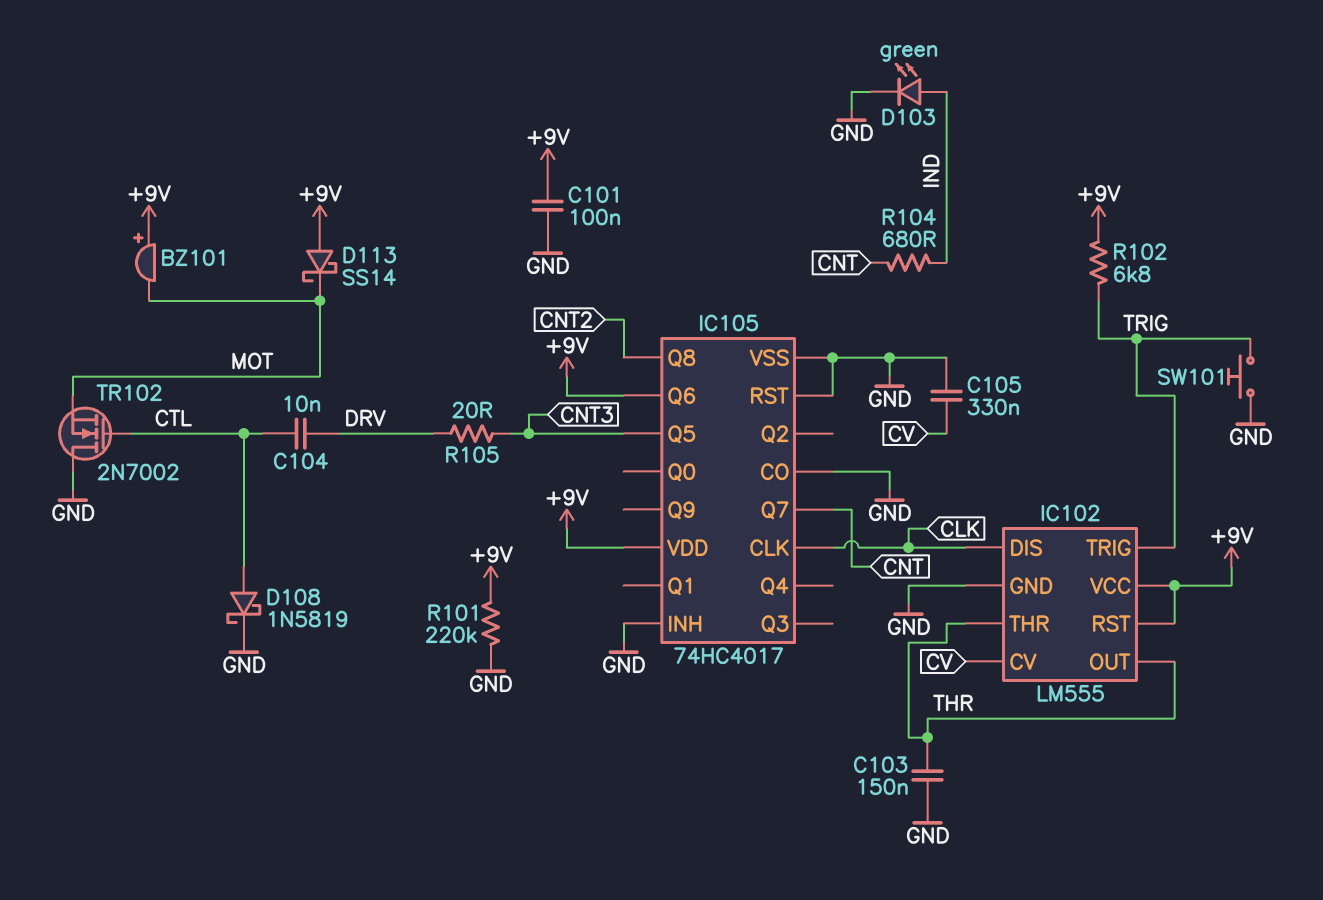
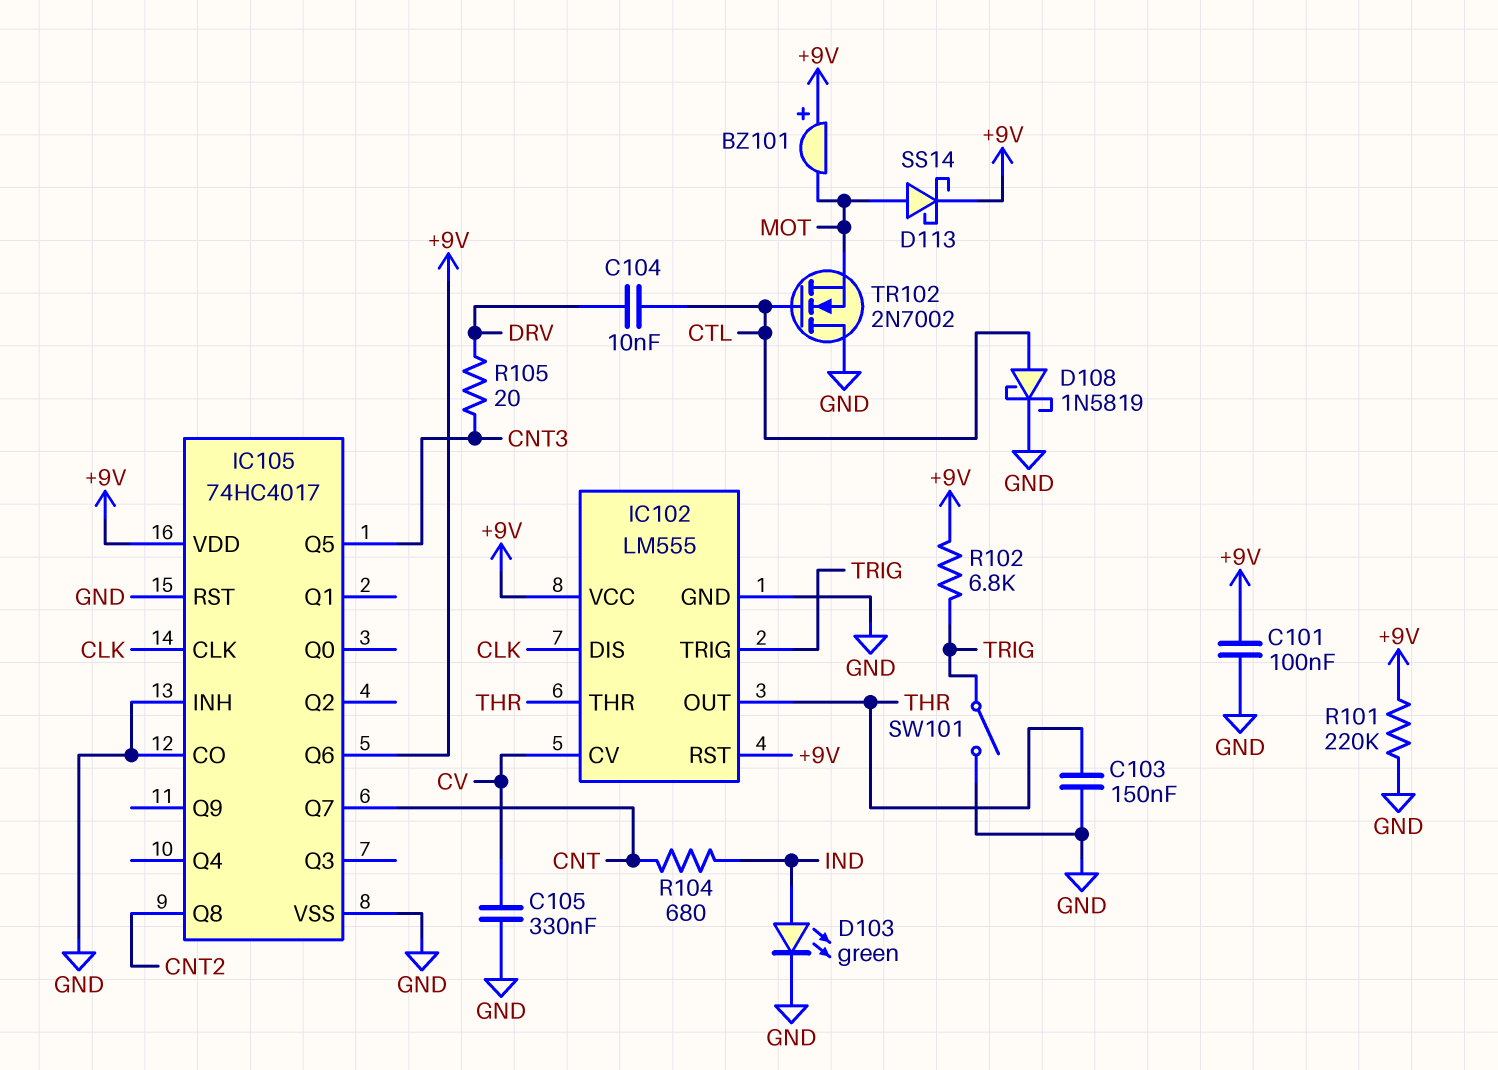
D113: schottky SS14 (A +9V, K MOT) -> schottky SS14 (A MOT, K +9V)
SW101: button (GND, TRIG) -> switch (GND, TRIG)

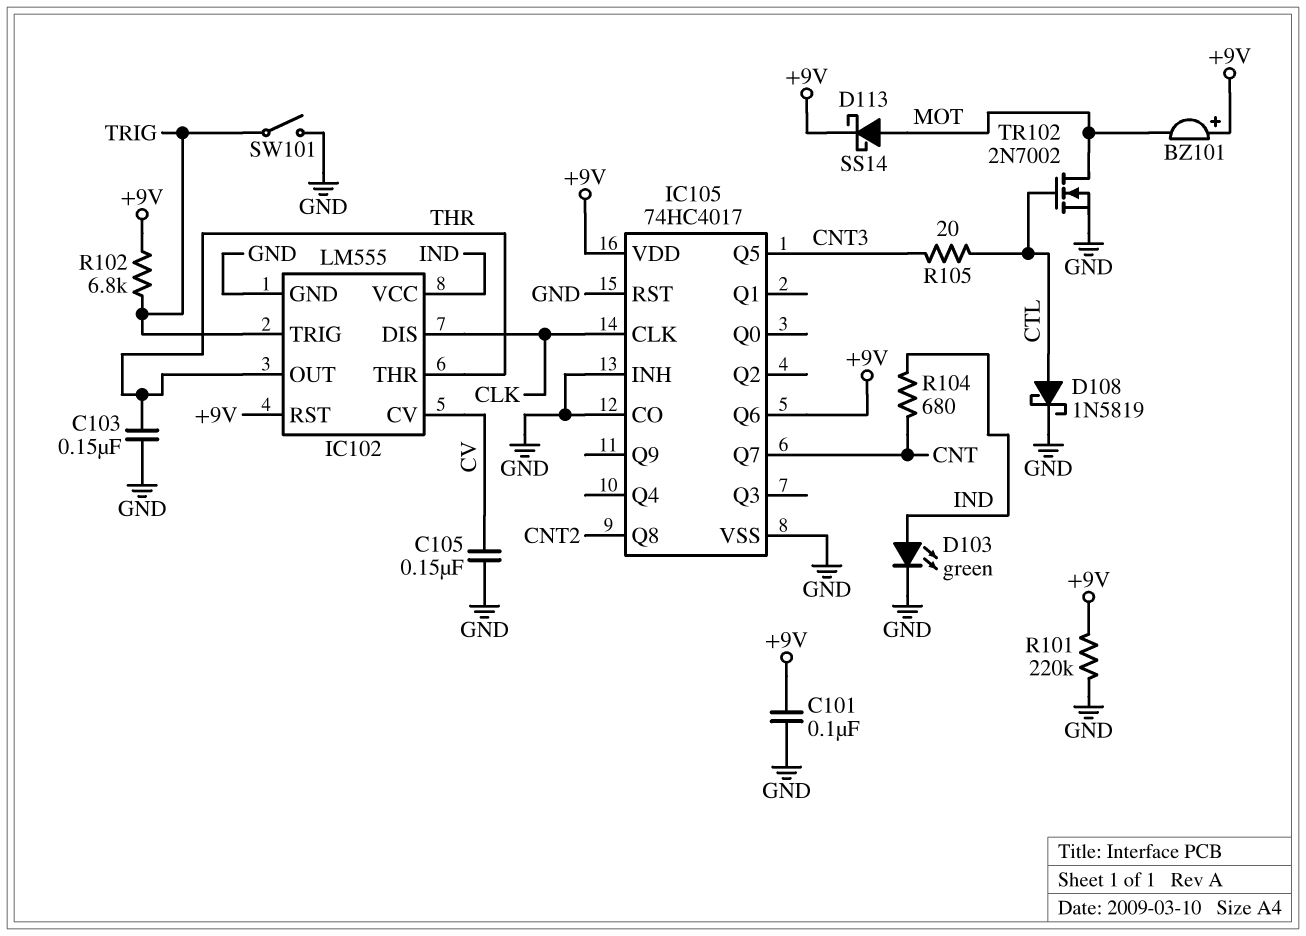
C104: 10nF (CTL, DRV) -> none
C105: 330nF (CV, GND) -> 150nF (CV, GND)
IC102 pin VCC: +9V -> IND
R105: 20 (CNT3, DRV) -> 20 (CNT3, CTL)
TR102: NMOS 2N7002 (G CTL, D GND, S MOT) -> NMOS 2N7002 (G CTL, D MOT, S GND)

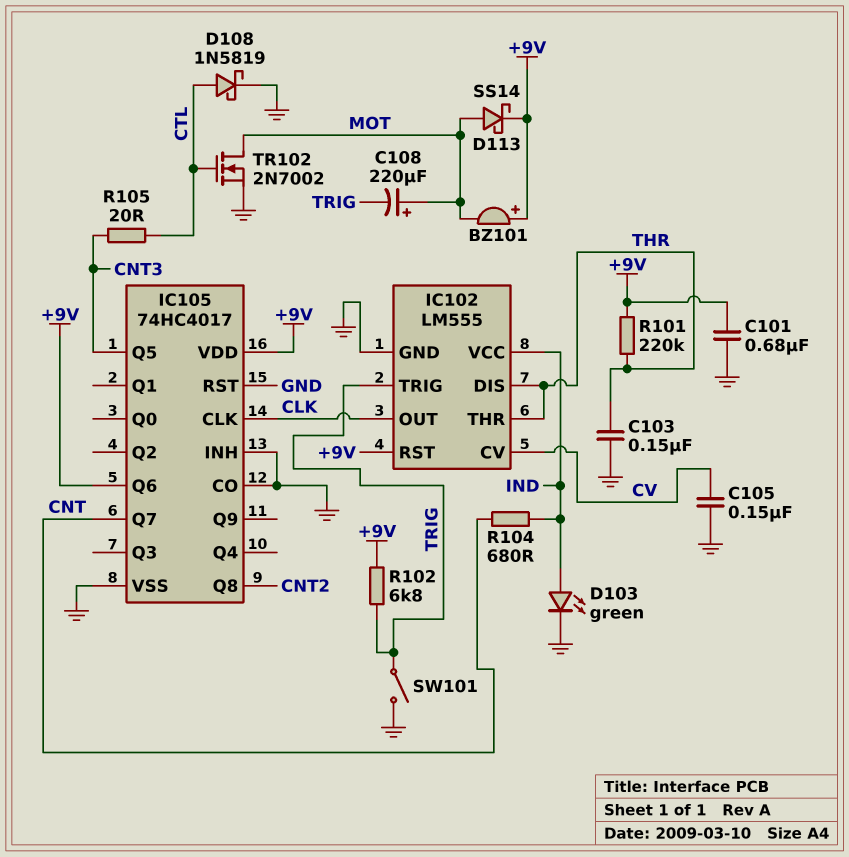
C101: 100nF (+9V, GND) -> 680nF (+9V, GND)
C108: none -> 220uF (plus MOT, minus TRIG)
IC102 pin DIS: CLK -> THR
IC102 pin OUT: THR -> CLK
R101: 220k (+9V, GND) -> 220k (+9V, THR)

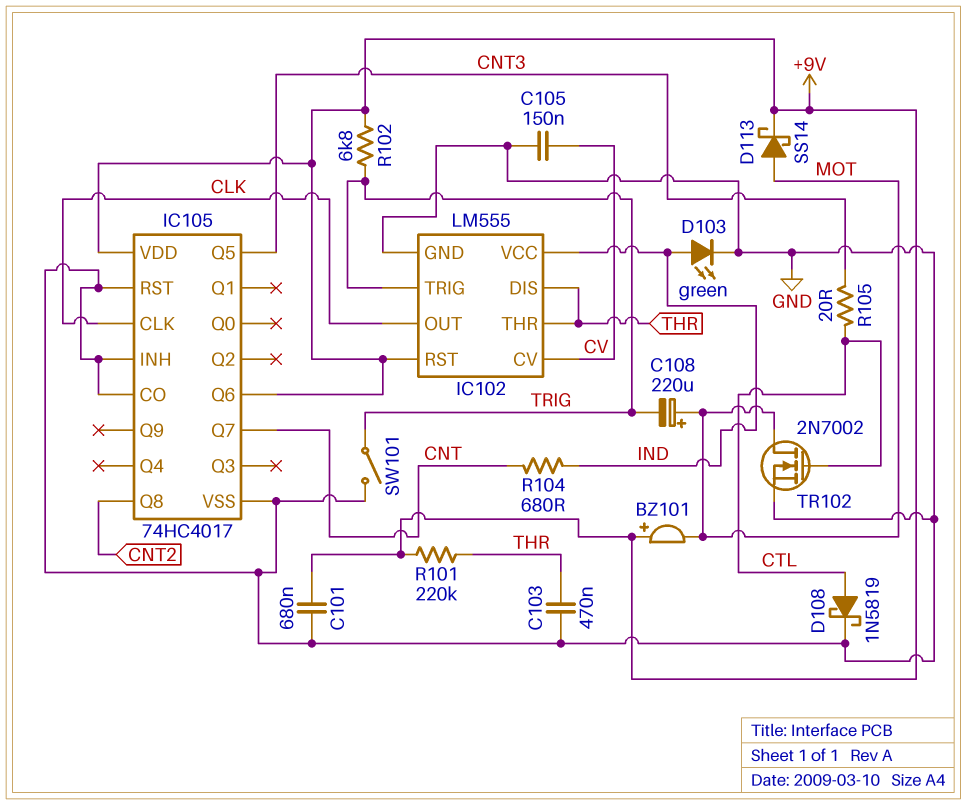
C103: 150nF (GND, THR) -> 470nF (GND, THR)

